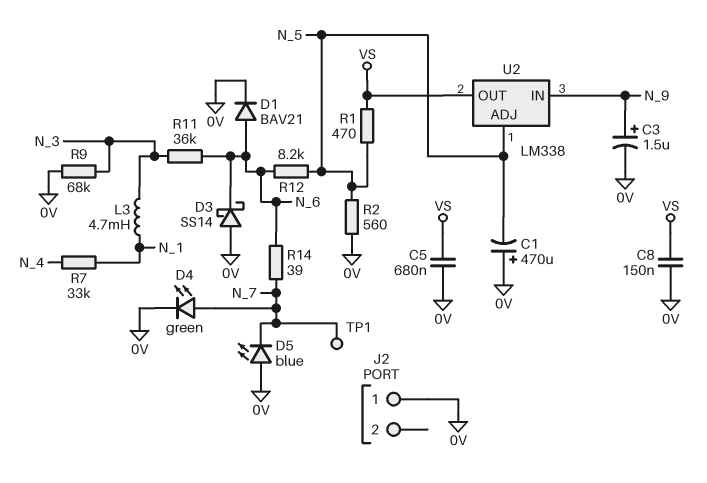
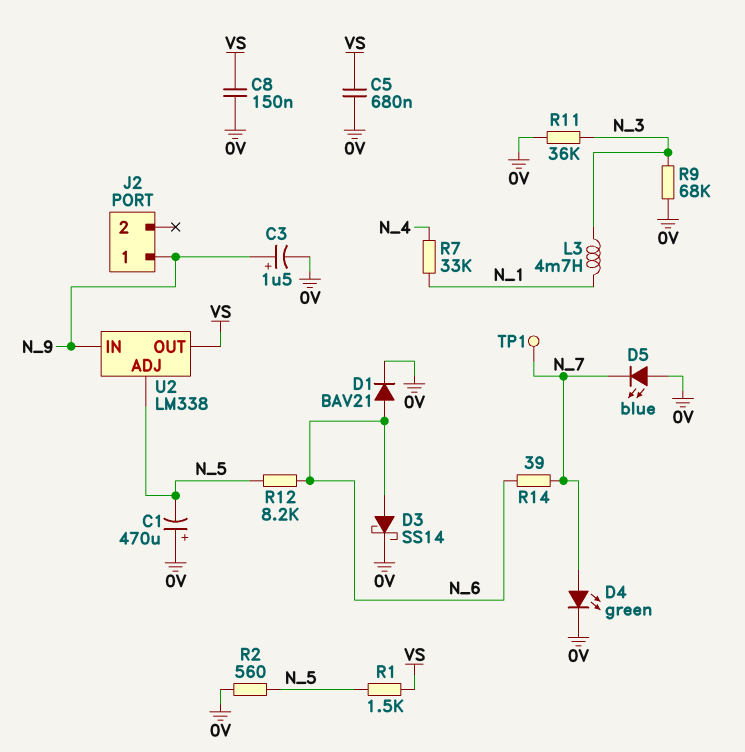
D3: schottky SS14 (A 0V, K N_6) -> schottky SS14 (A N_6, K 0V)
J2 pin 1: 0V -> N_9
R1: 470 (N_5, VS) -> 1.5k (N_5, VS)
R11: 36k (N_3, N_6) -> 36k (0V, N_3)

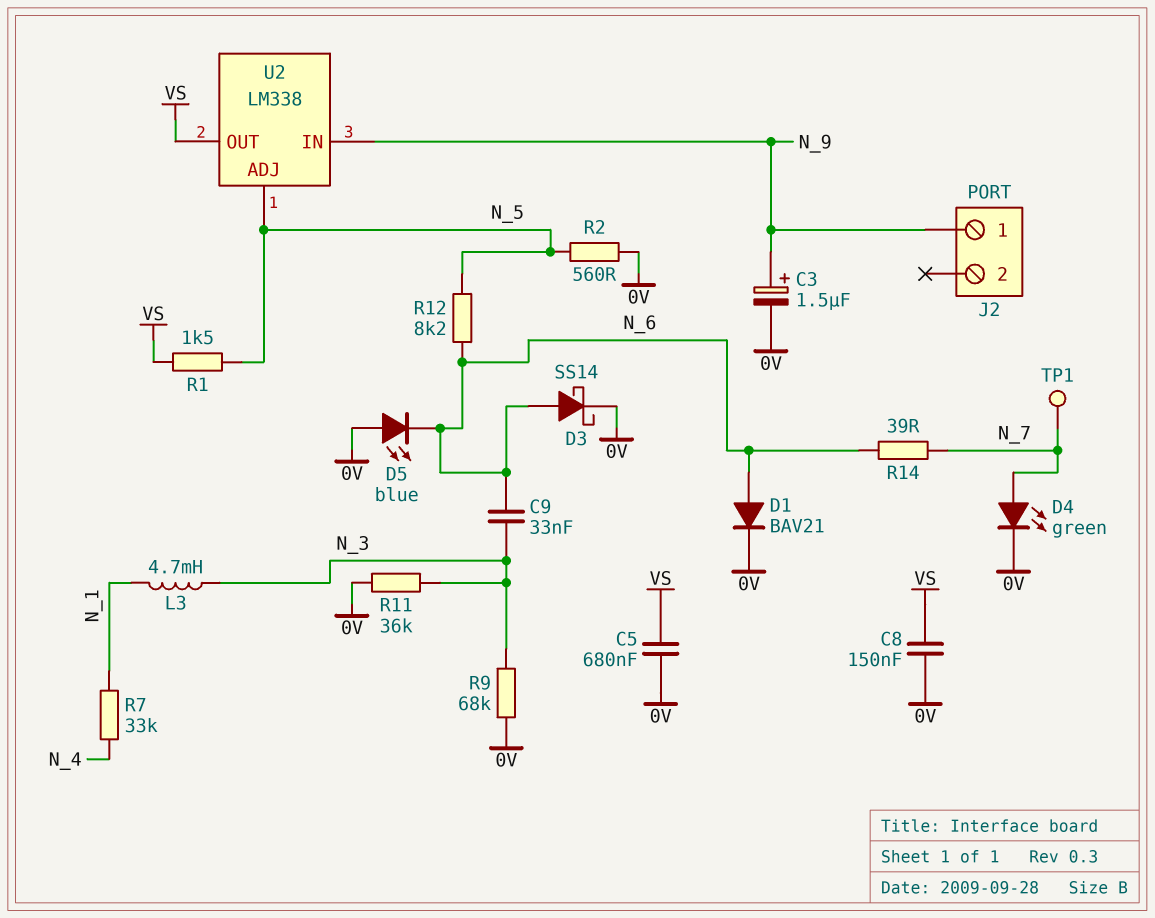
C1: 470uF (plus 0V, minus N_5) -> none
C9: none -> 33nF (N_3, N_6)
D5: LED blue (A 0V, K N_7) -> LED blue (A 0V, K N_6)

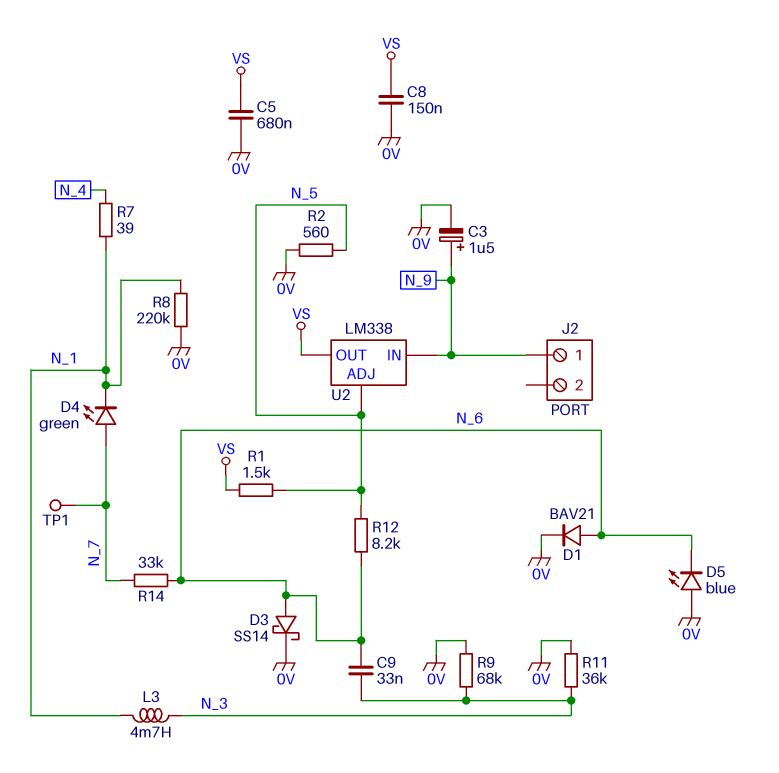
D4: LED green (A N_7, K 0V) -> LED green (A N_7, K N_1)
R7: 33k (N_1, N_4) -> 39 (N_1, N_4)
R8: none -> 220k (0V, N_1)
R14: 39 (N_6, N_7) -> 33k (N_6, N_7)

